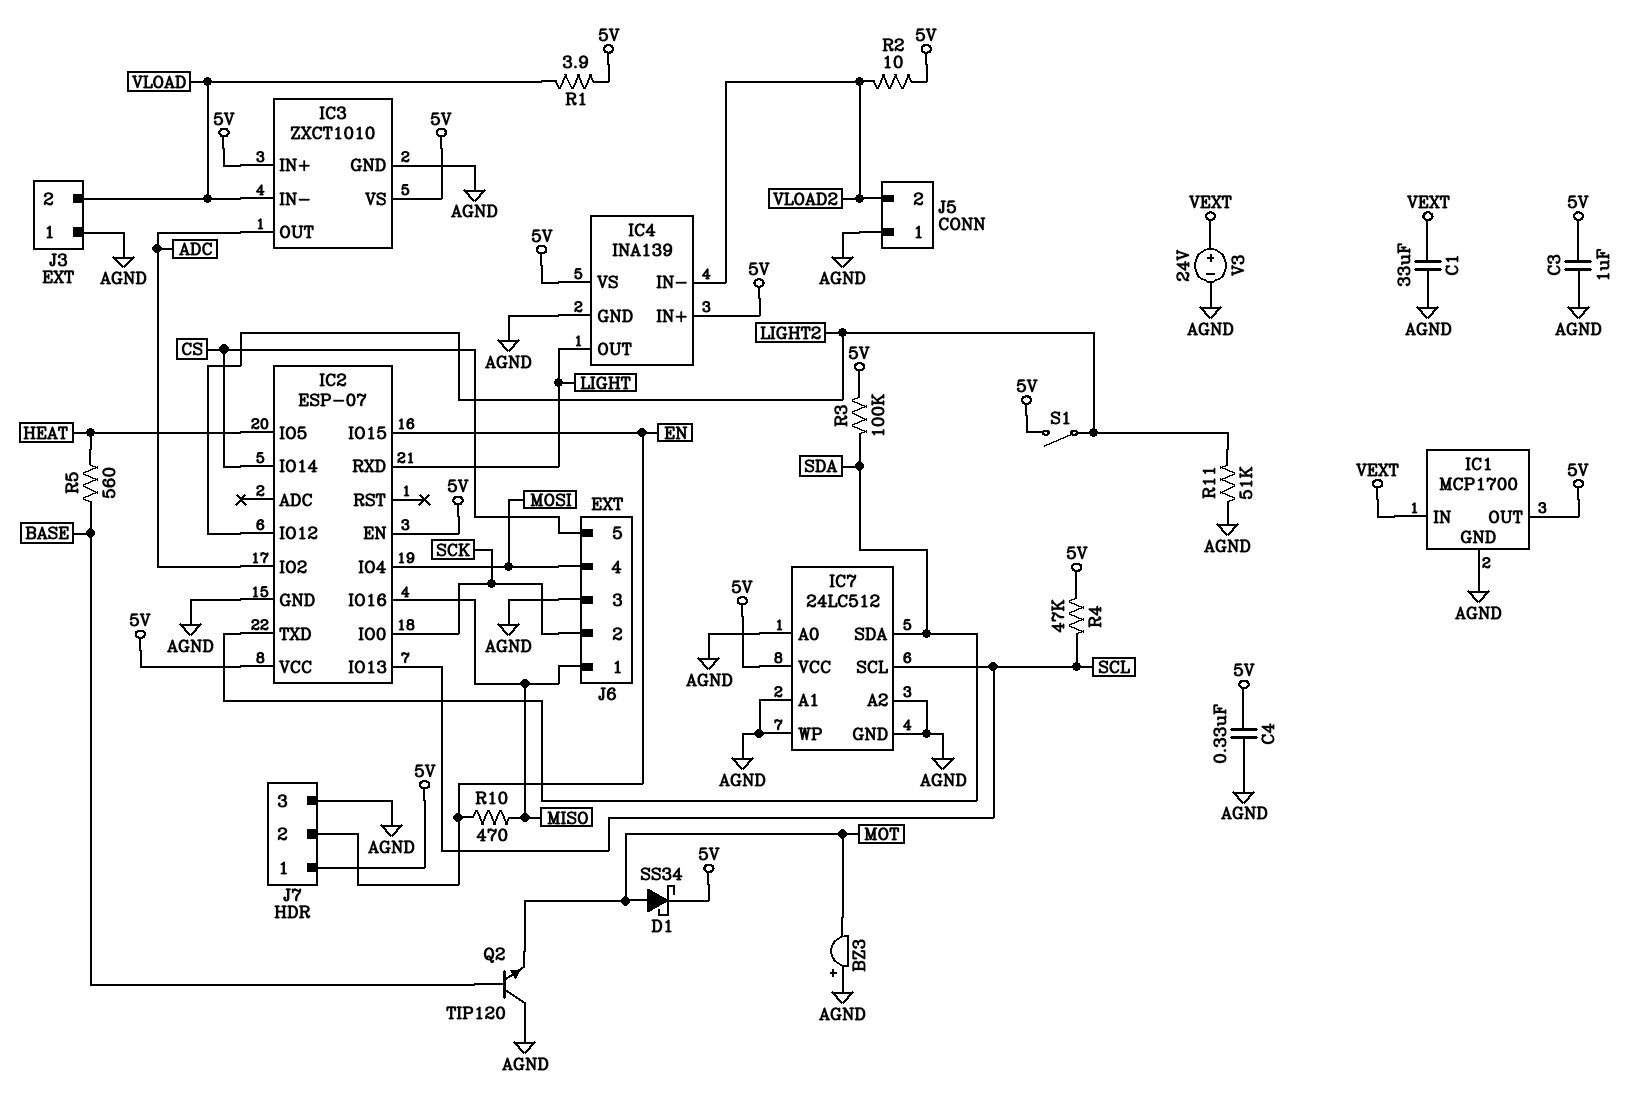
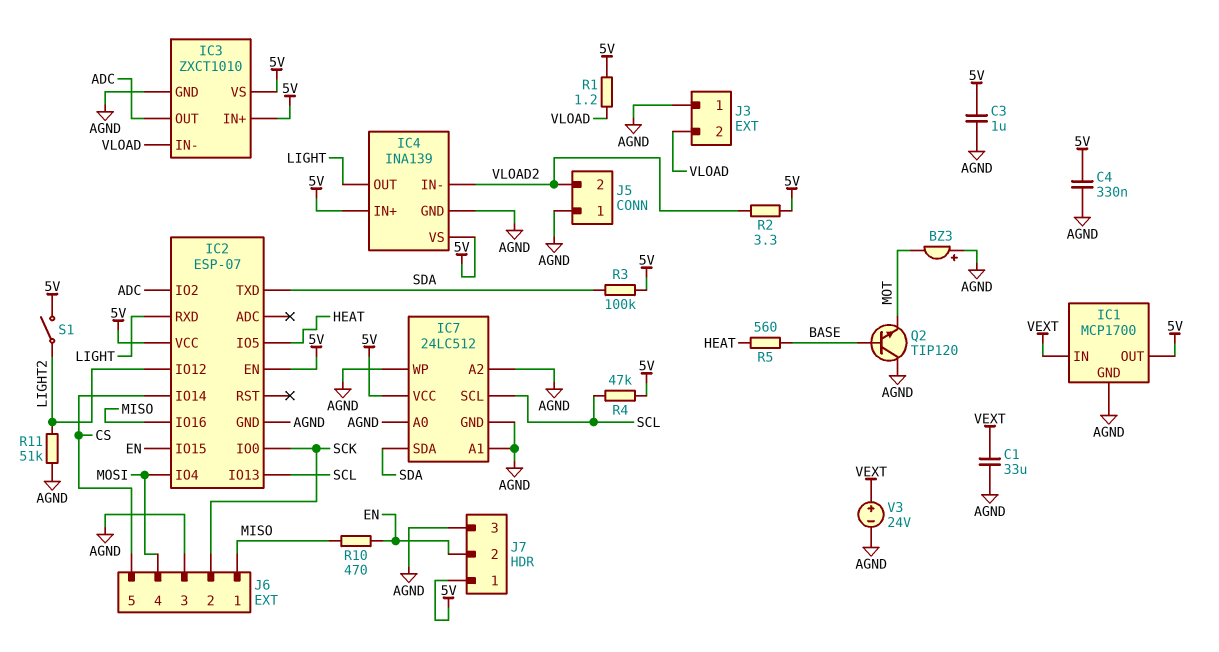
D1: schottky SS34 (A MOT, K 5V) -> none
R1: 3.9 (5V, VLOAD) -> 1.2 (5V, VLOAD)
R2: 10 (5V, VLOAD2) -> 3.3 (5V, VLOAD2)

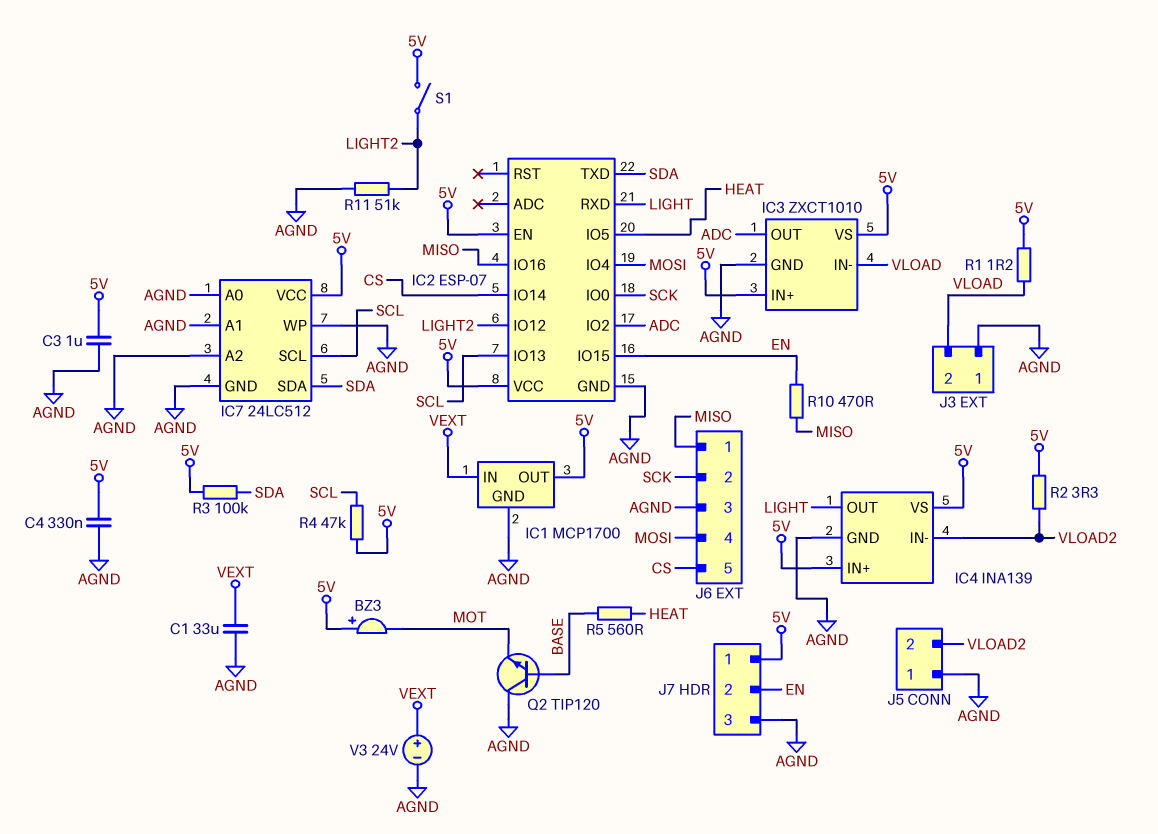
BZ3: buzzer (plus AGND, minus MOT) -> buzzer (plus 5V, minus MOT)

